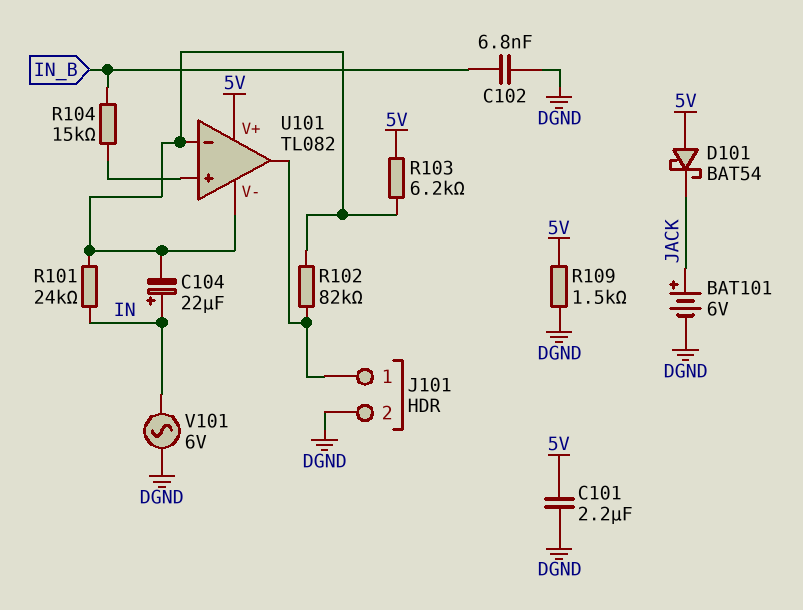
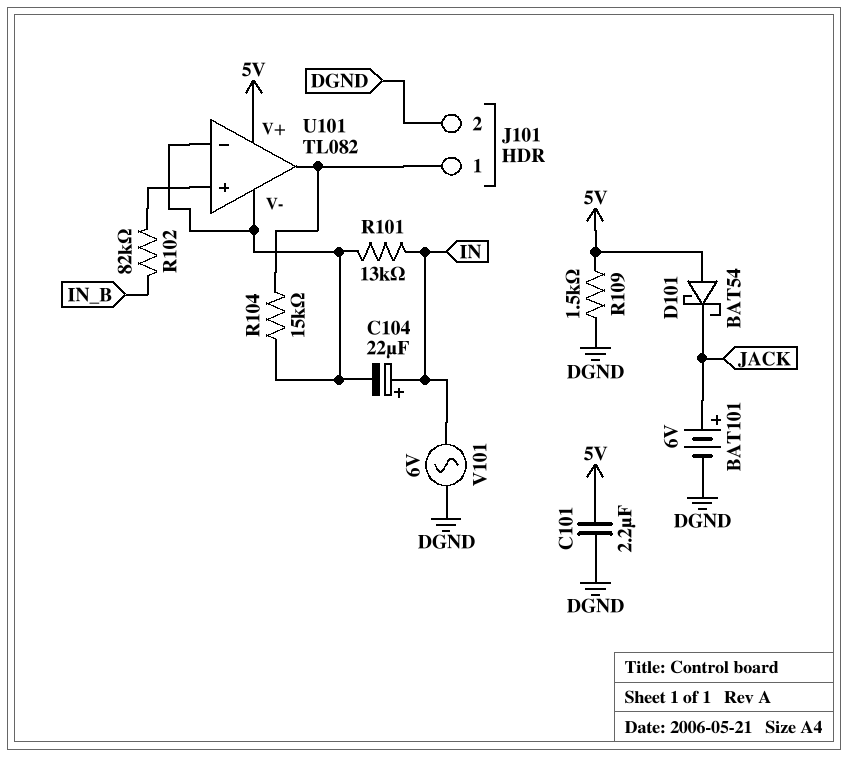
C102: 6.8nF (DGND, IN_B) -> none
R101: 24k (IN, U101/V-) -> 13k (IN, U101/V-)
R102: 82k (J101/1, U101/V-) -> 82k (IN_B, U101/in+)
R103: 6.2k (5V, U101/V-) -> none
R104: 15k (IN_B, U101/in+) -> 15k (J101/1, U101/V-)

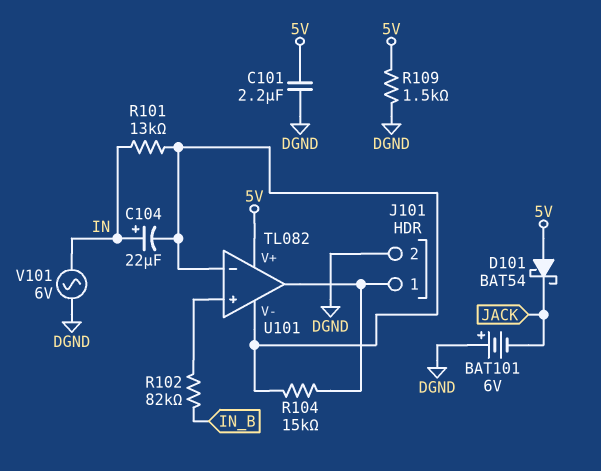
BAT101: 6V (plus JACK, minus DGND) -> 6V (plus DGND, minus JACK)

